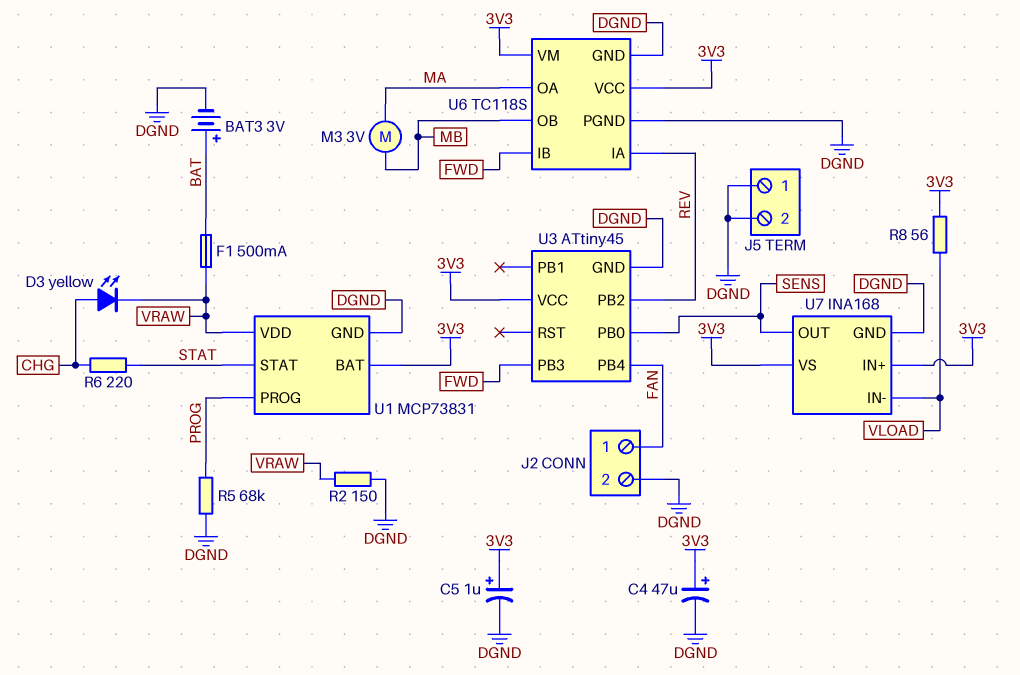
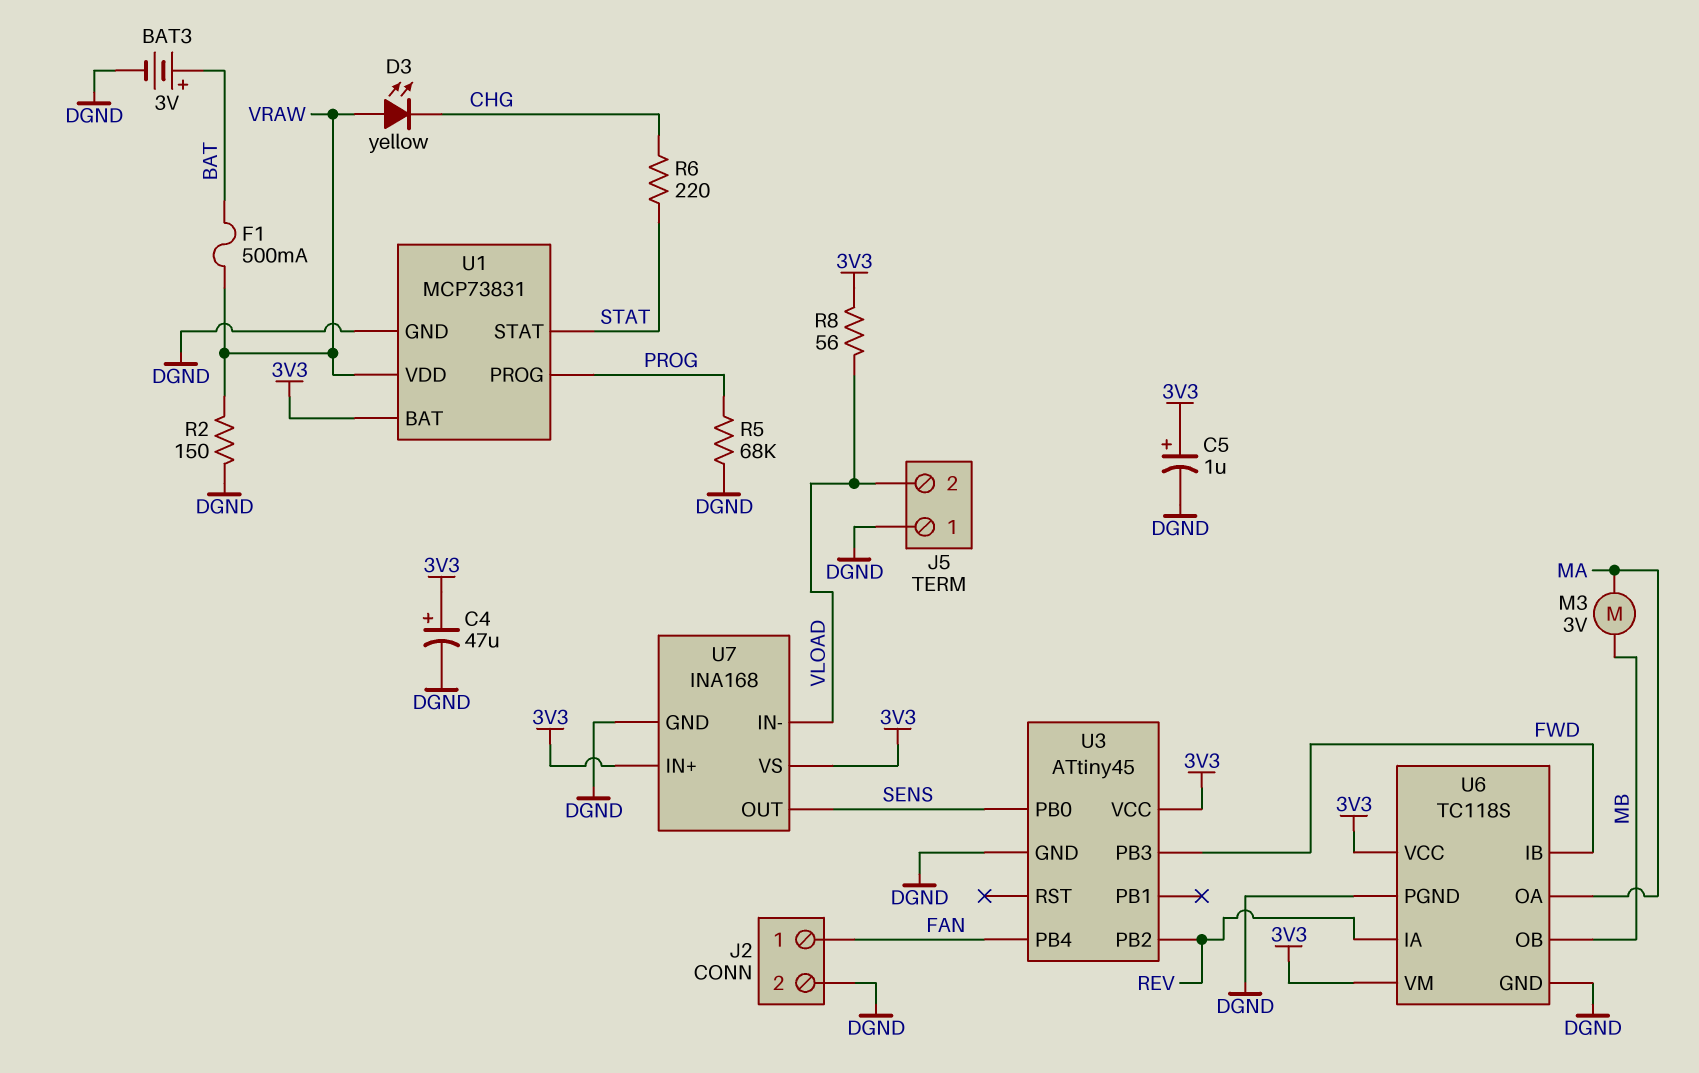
D3: LED yellow (A CHG, K VRAW) -> LED yellow (A VRAW, K CHG)
J5 pin 2: DGND -> VLOAD

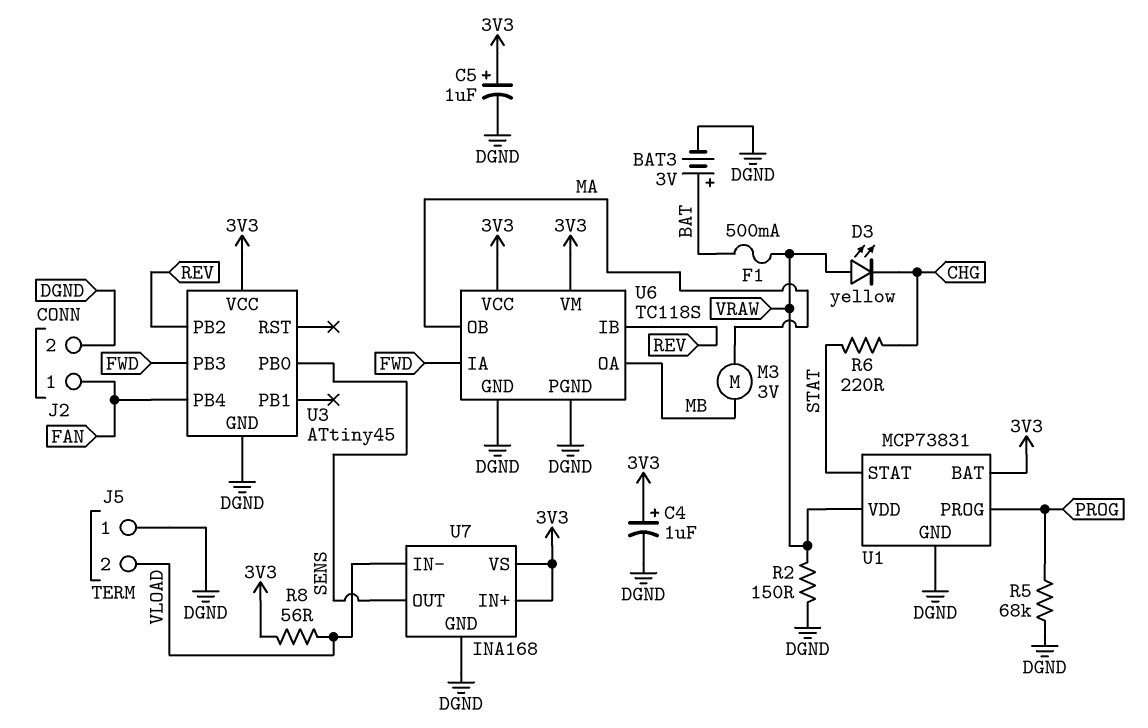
C4: 47uF (plus 3V3, minus DGND) -> 1uF (plus 3V3, minus DGND)
U6 pin IA: REV -> FWD
U6 pin IB: FWD -> REV
U6 pin OA: MA -> MB
U6 pin OB: MB -> MA

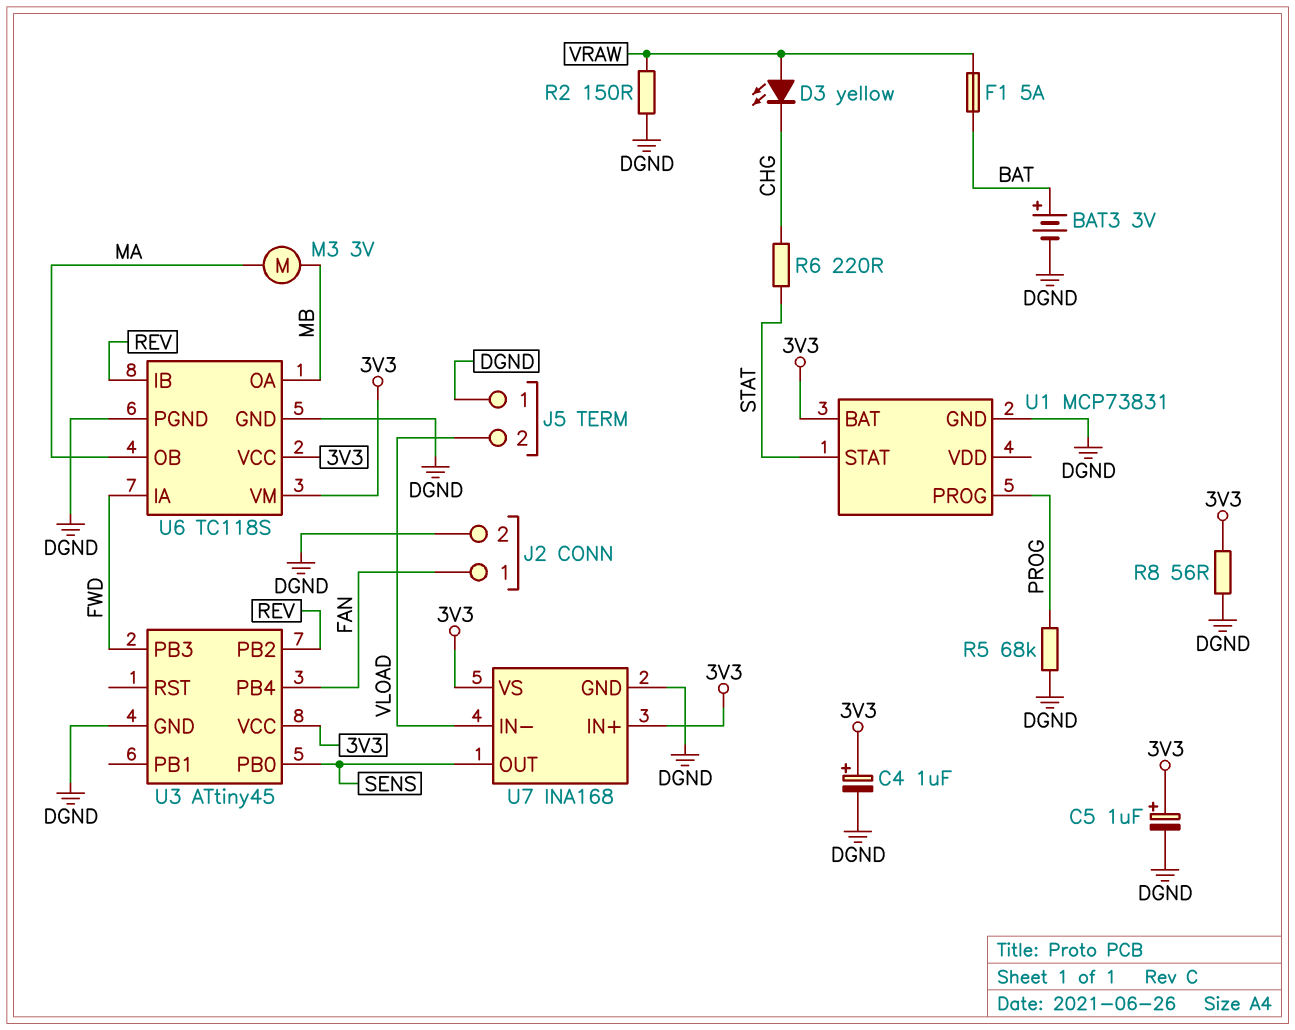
F1: 500mA (BAT, VRAW) -> 5A (BAT, VRAW)
R8: 56 (3V3, VLOAD) -> 56 (3V3, DGND)
U1 pin VDD: VRAW -> none

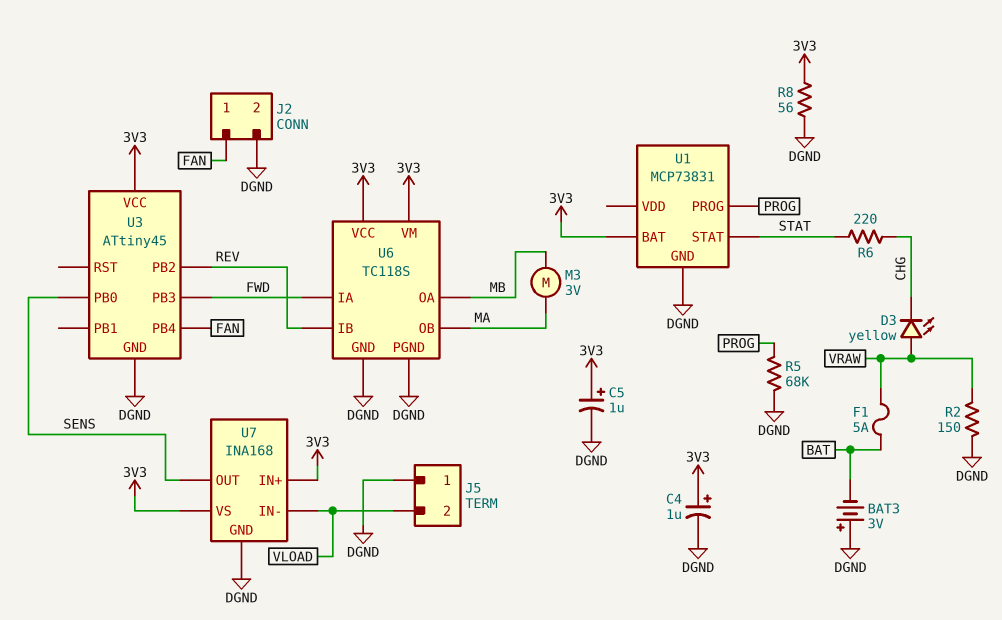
BAT3: 3V (plus BAT, minus DGND) -> 3V (plus DGND, minus BAT)

